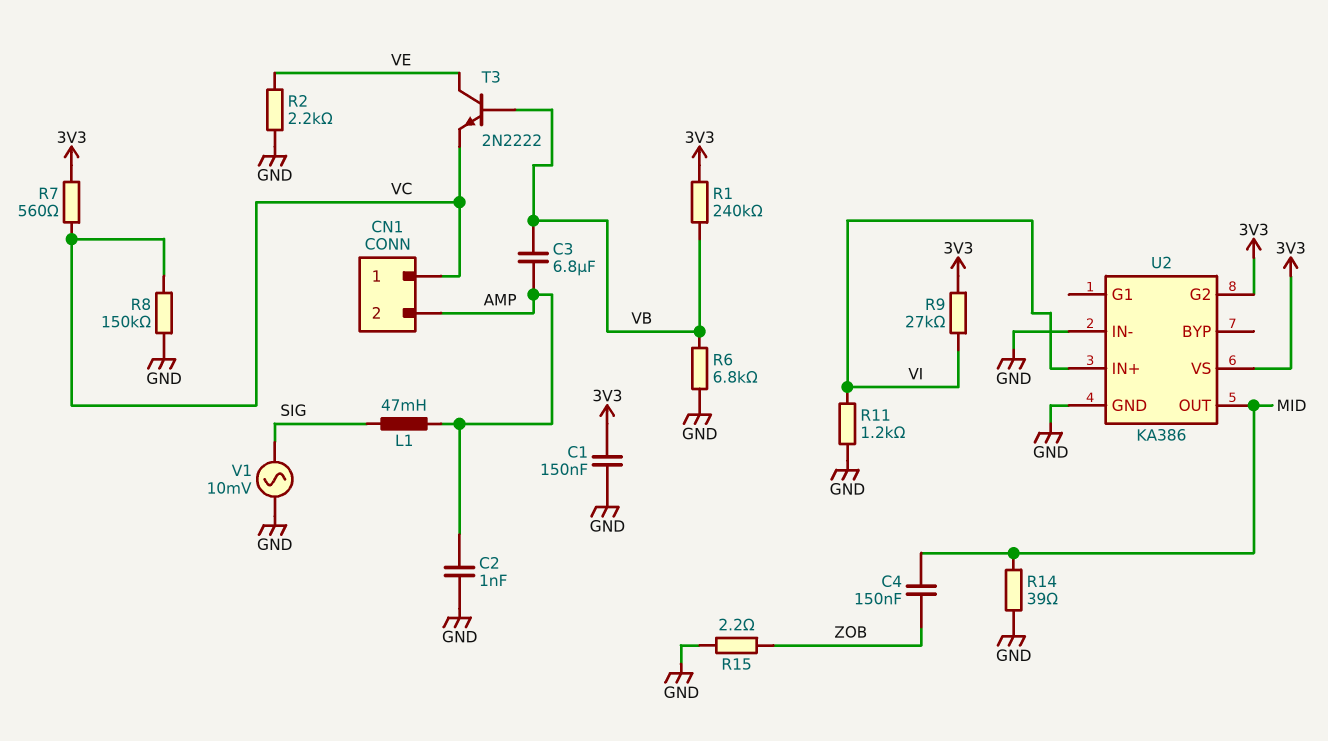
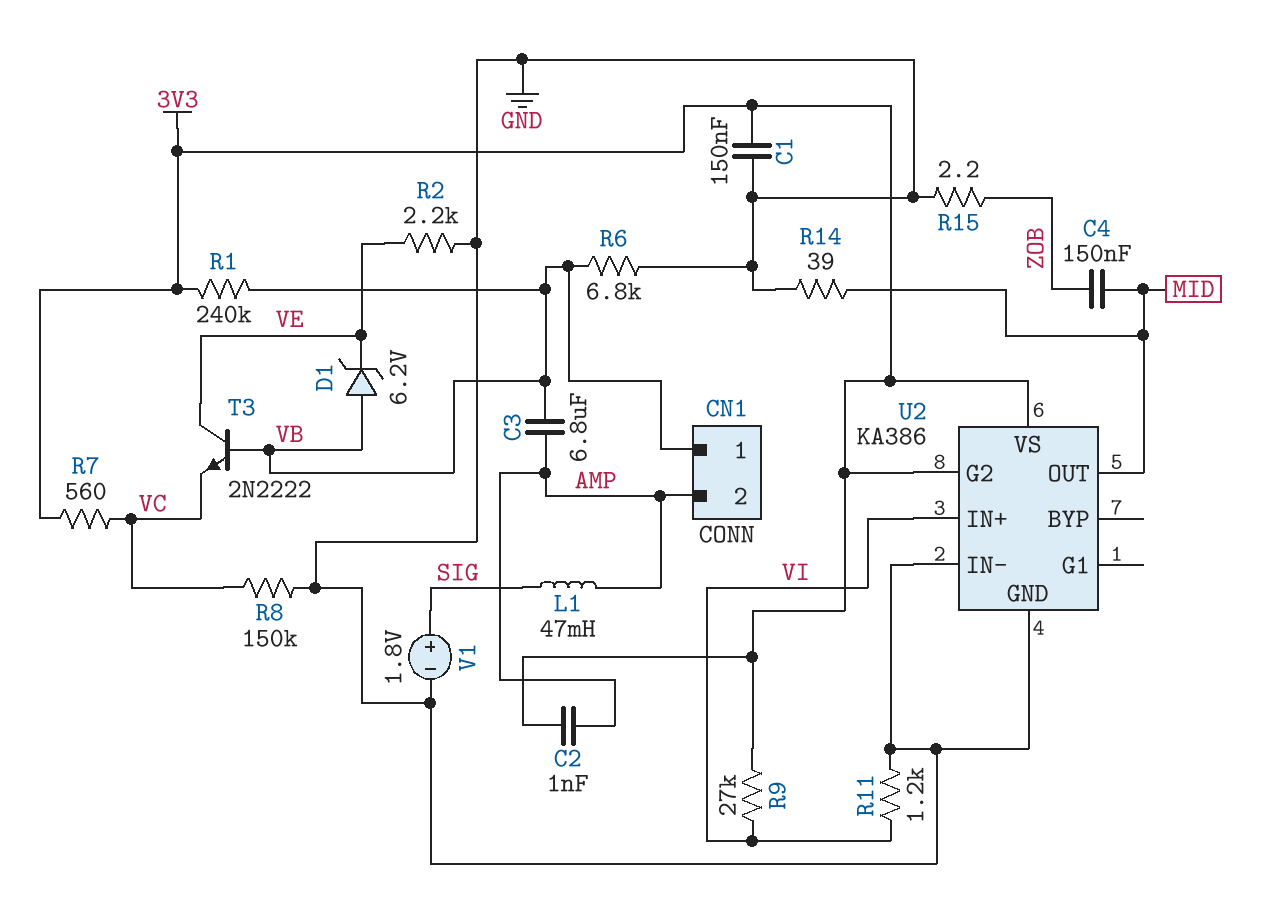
C2: 1nF (AMP, GND) -> 1nF (3V3, AMP)
CN1 pin 1: VC -> VB
D1: none -> zener 6.2V (A VB, K VE)
V1: AC 10mV (GND, SIG) -> 1.8V (plus SIG, minus GND)

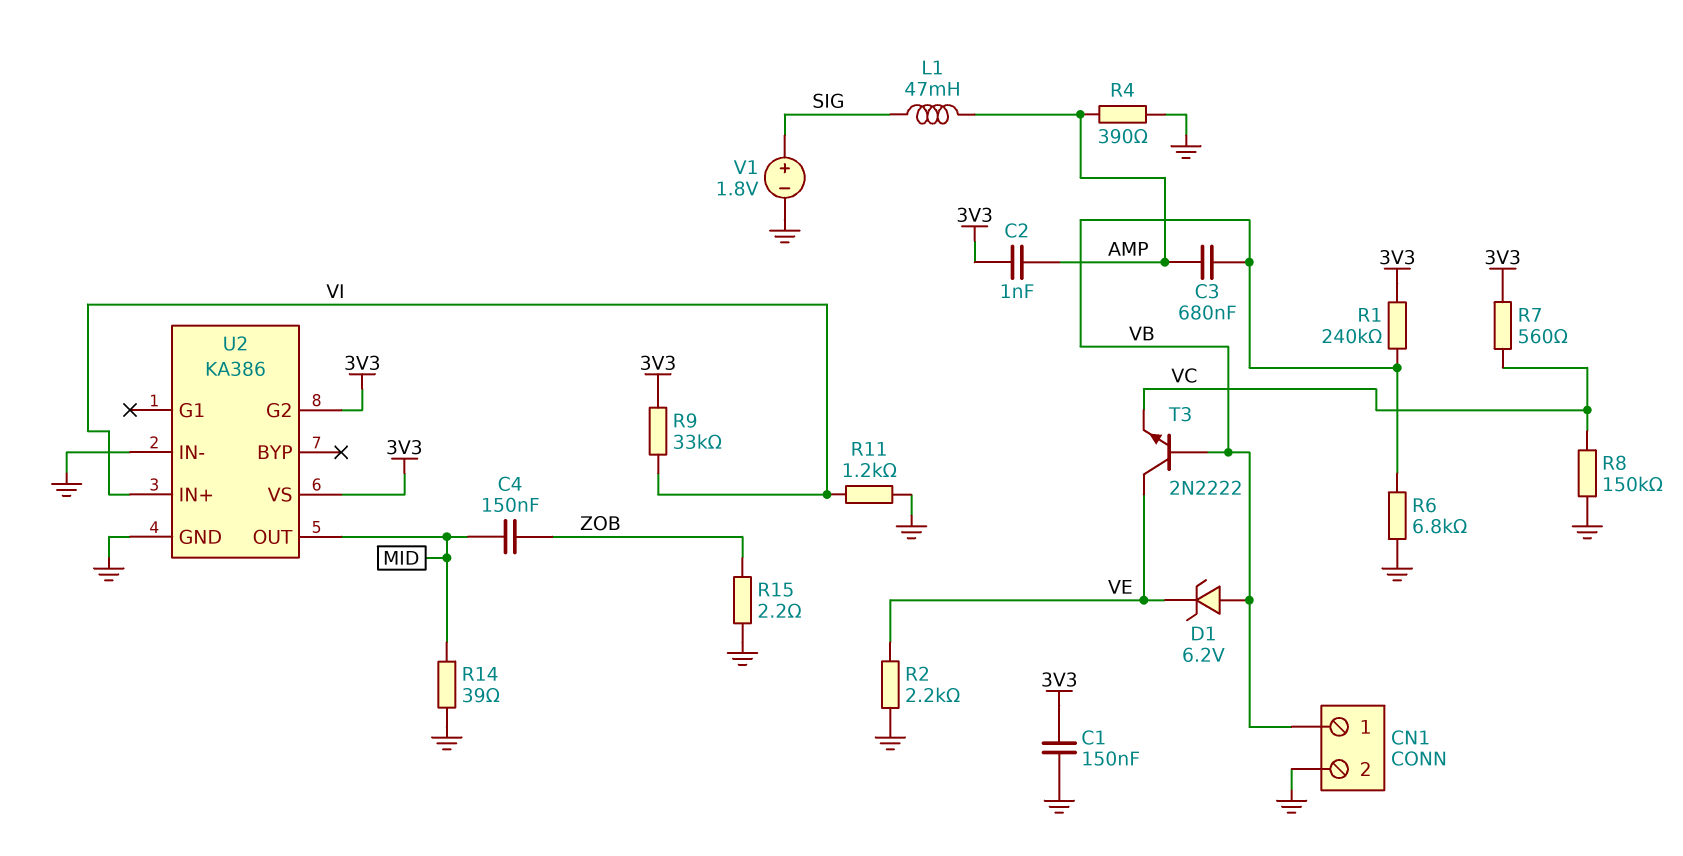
C3: 6.8uF (AMP, VB) -> 680nF (AMP, VB)
CN1 pin 2: AMP -> GND
R4: none -> 390 (AMP, GND)
R9: 27k (3V3, VI) -> 33k (3V3, VI)

